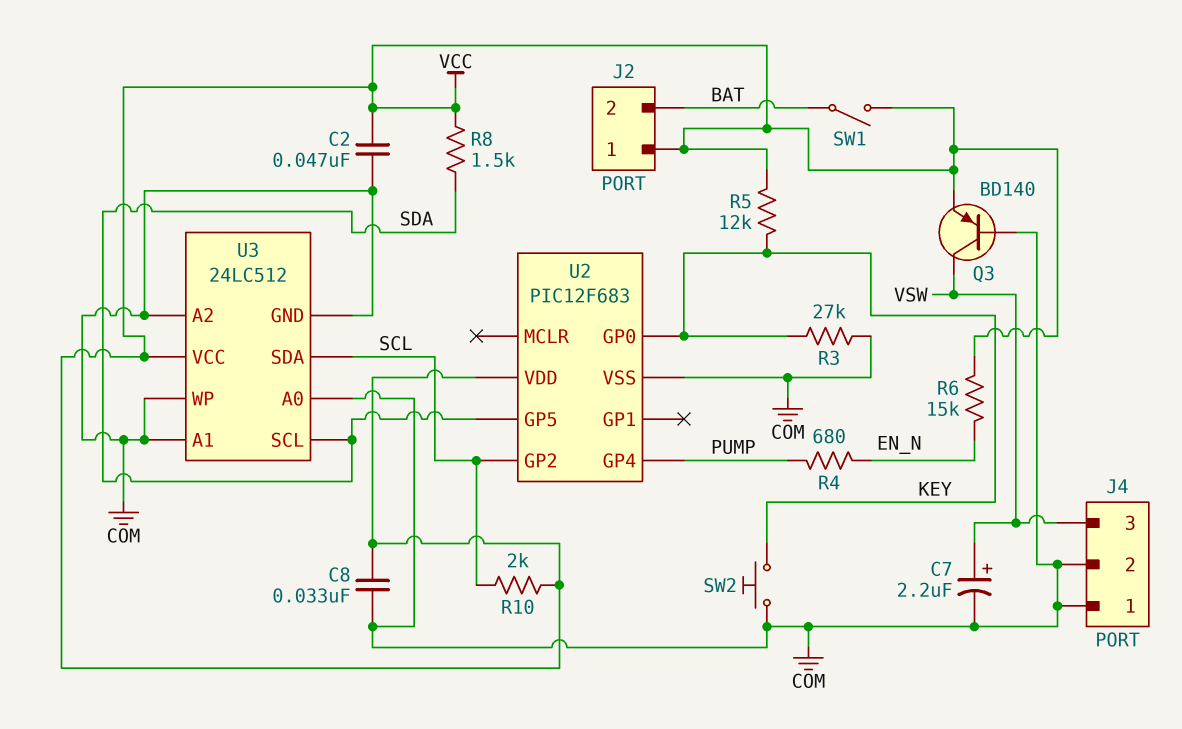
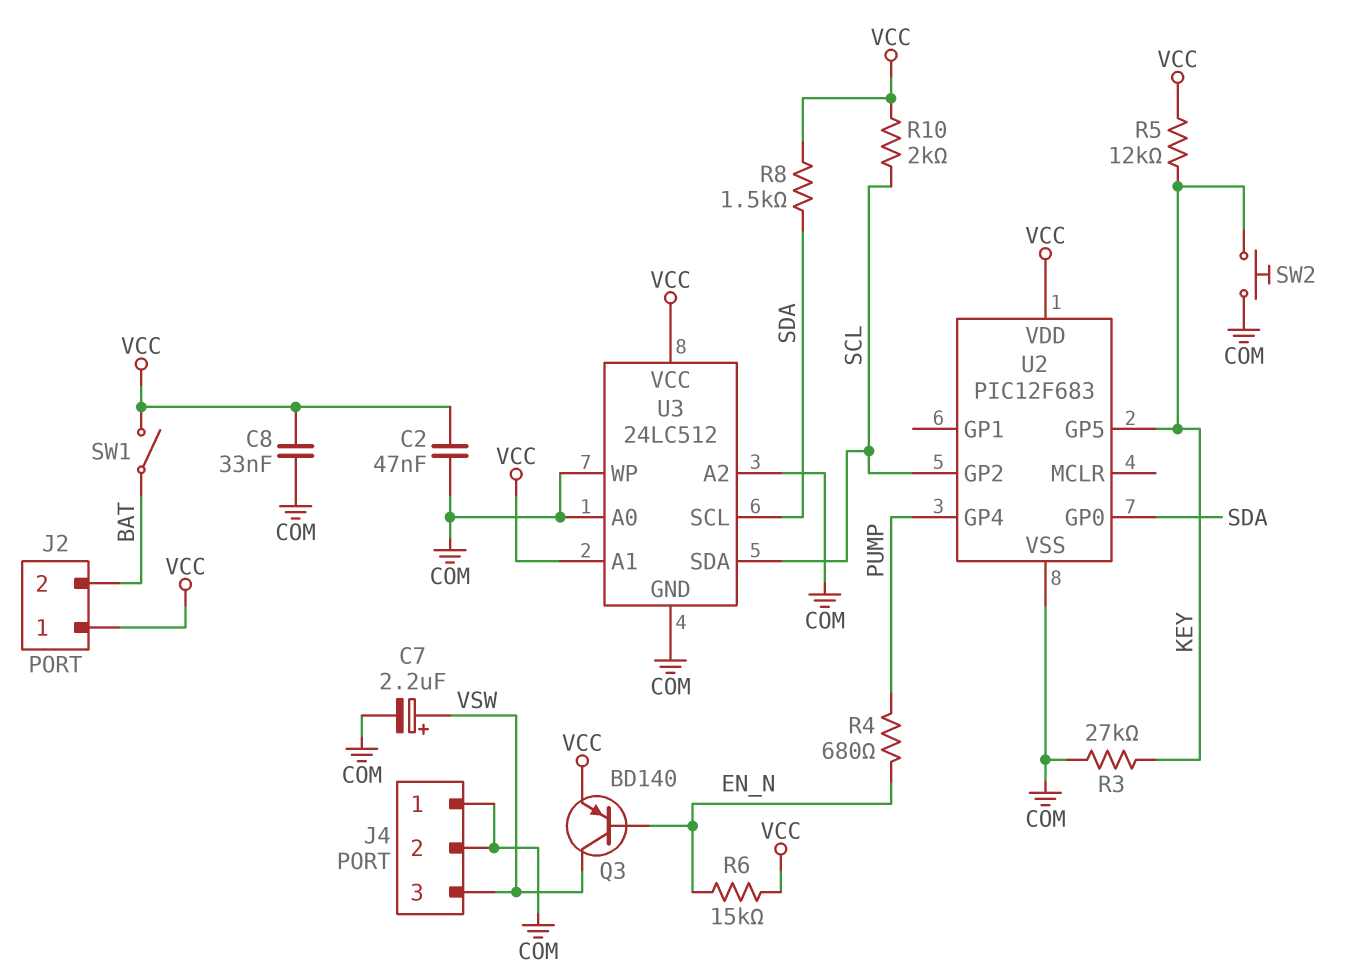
Q3: PNP BD140 (B COM, C VSW, E VCC) -> PNP BD140 (B EN_N, C VSW, E VCC)
U2 pin GP0: KEY -> SDA
U2 pin GP5: SDA -> KEY
U3 pin A1: COM -> VCC

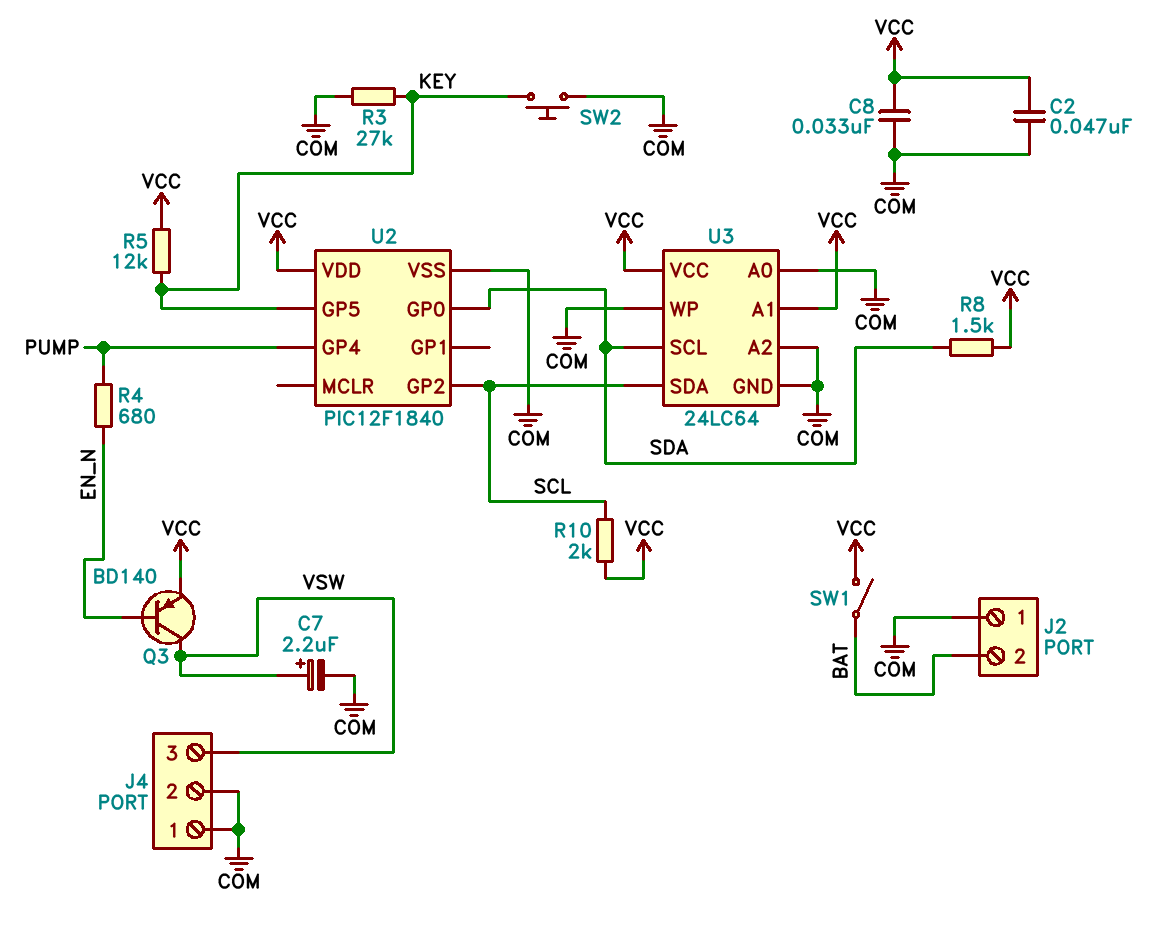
J2 pin 1: VCC -> COM
R6: 15k (EN_N, VCC) -> none
U2: PIC12F683 -> PIC12F1840
U3: 24LC512 -> 24LC64

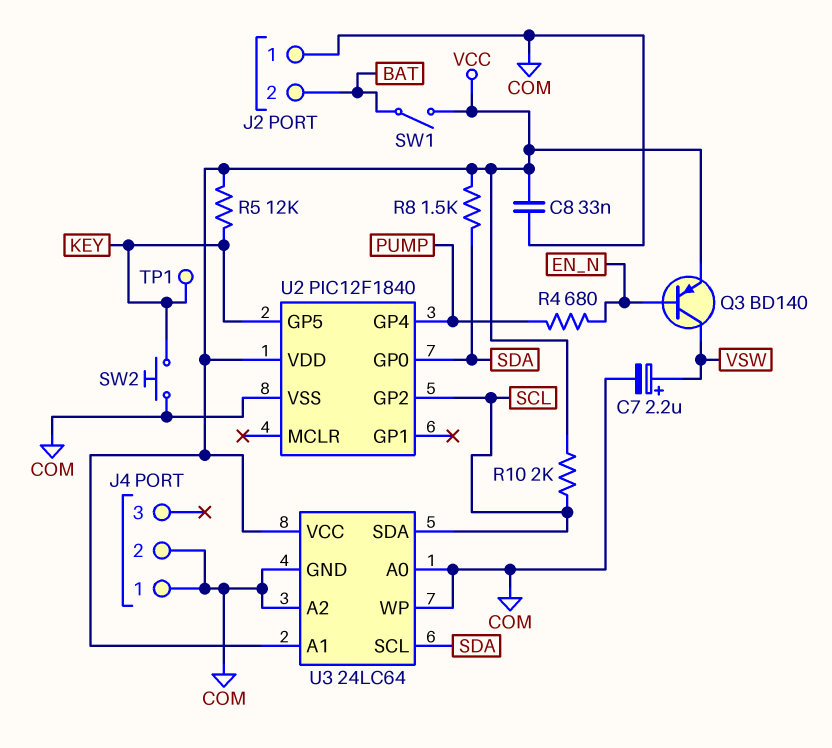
C2: 47nF (COM, VCC) -> none
J4 pin 3: VSW -> none
R3: 27k (COM, KEY) -> none
TP1: none -> test point (KEY)

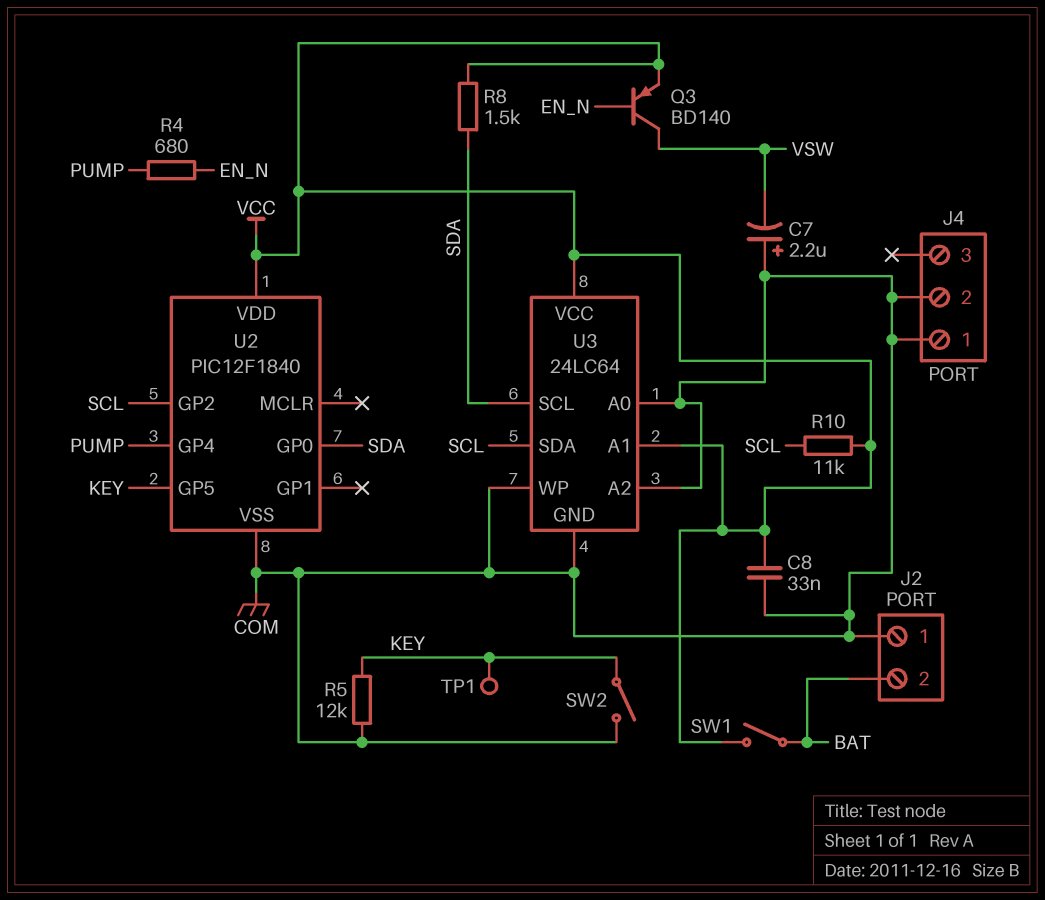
C7: 2.2uF (plus VSW, minus COM) -> 2.2uF (plus COM, minus VSW)
R5: 12k (KEY, VCC) -> 12k (COM, KEY)
R10: 2k (SCL, VCC) -> 11k (SCL, VCC)
SW2: button (COM, KEY) -> switch (COM, KEY)

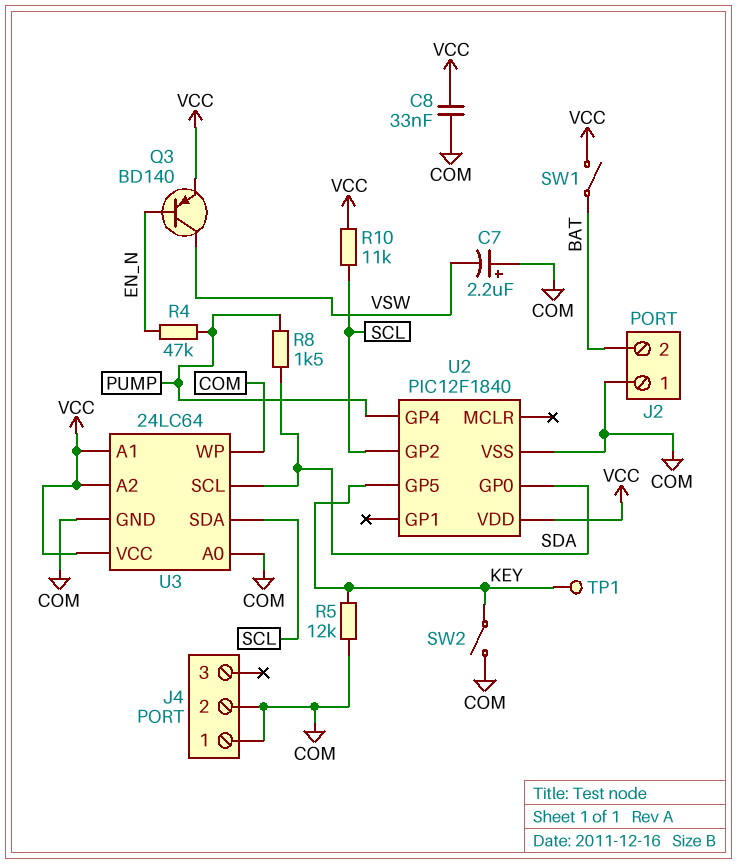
R4: 680 (EN_N, PUMP) -> 47k (EN_N, PUMP)
R8: 1.5k (SDA, VCC) -> 1.5k (PUMP, SDA)
U3 pin A2: COM -> VCC

